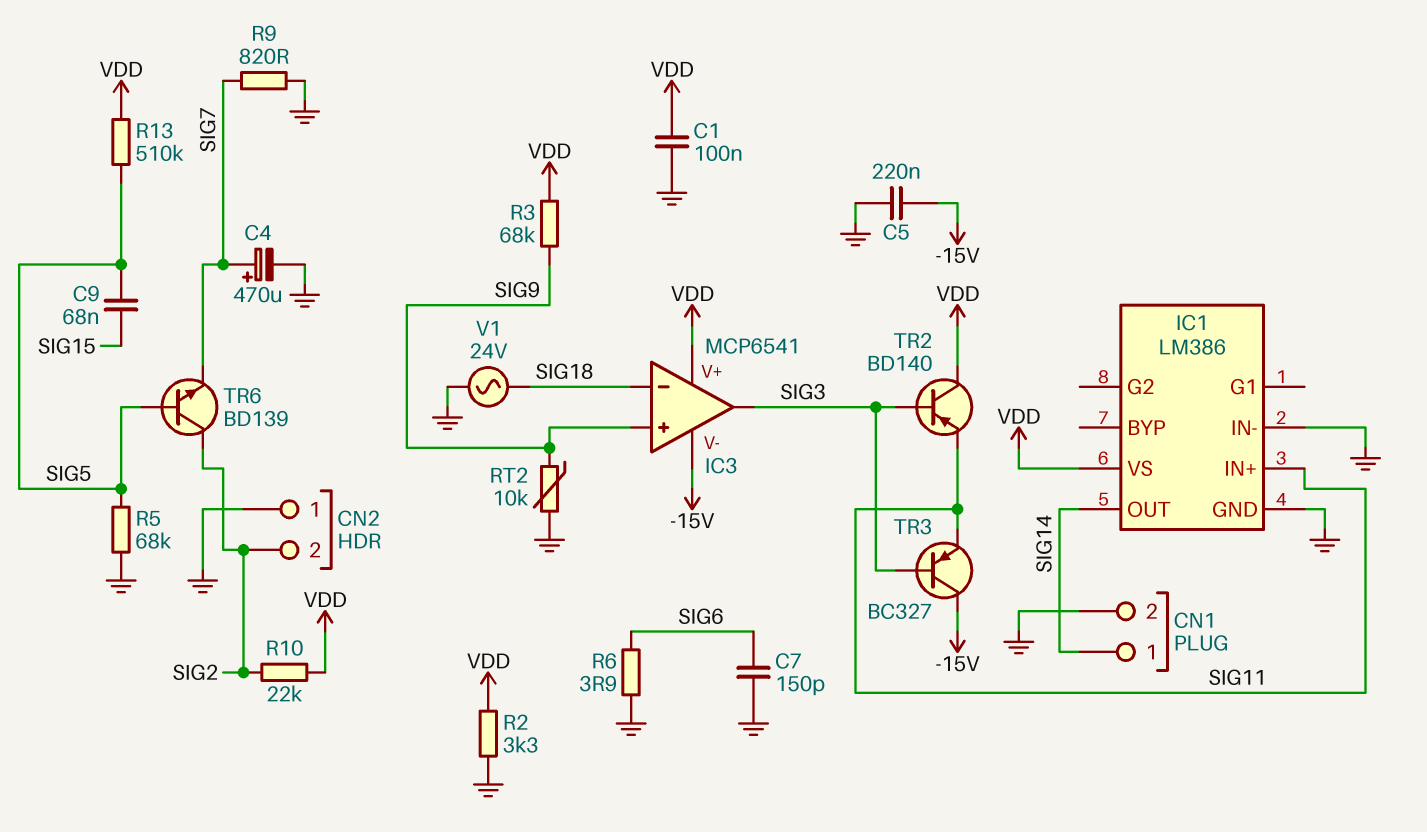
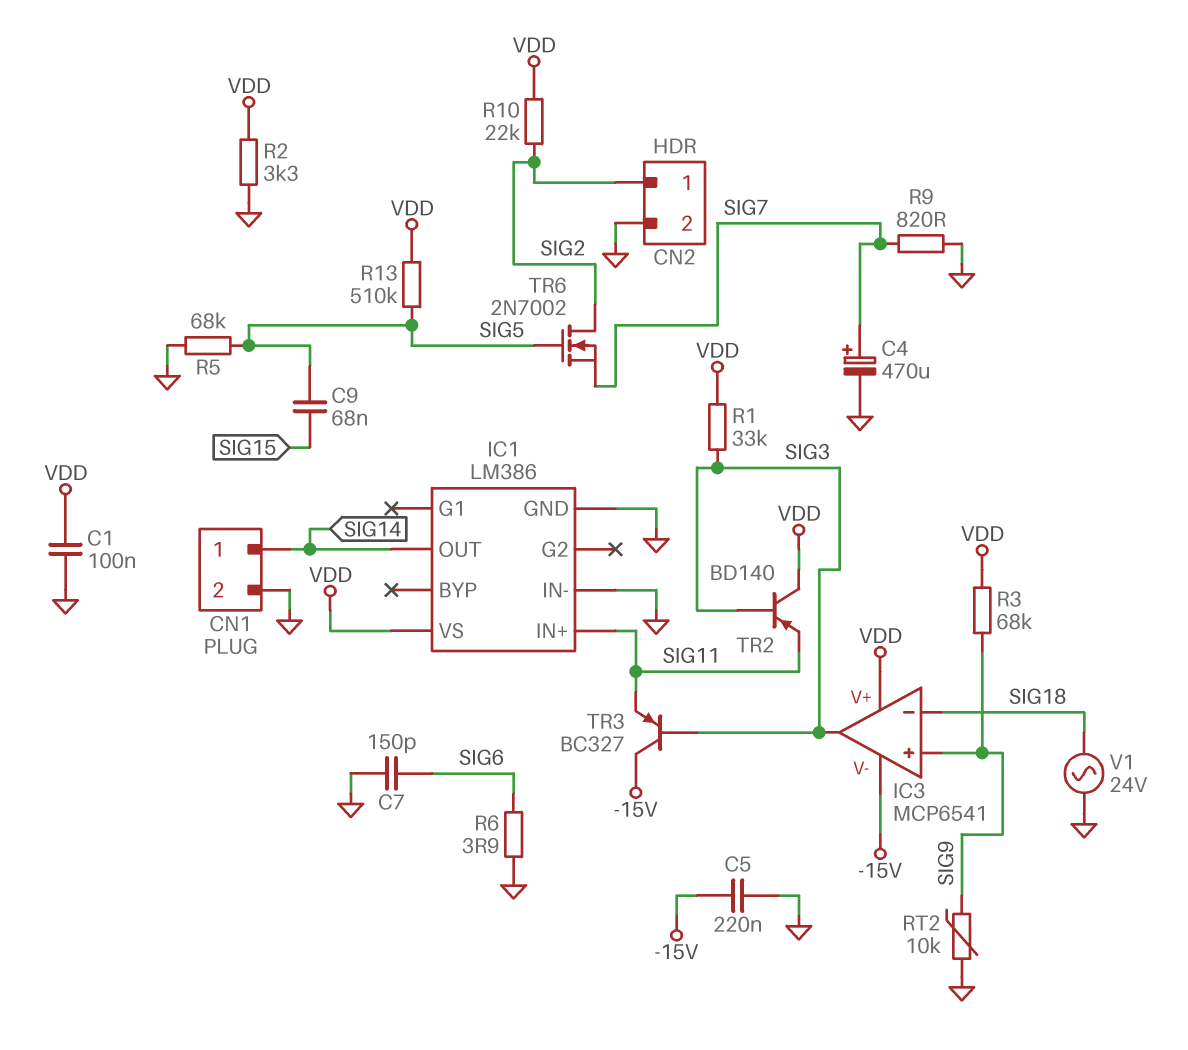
CN2 pin 1: GND -> SIG2
CN2 pin 2: SIG2 -> GND
R1: none -> 33k (SIG3, VDD)
TR6: NPN BD139 (B SIG5, C SIG2, E SIG7) -> NMOS 2N7002 (G SIG5, D SIG2, S SIG7)

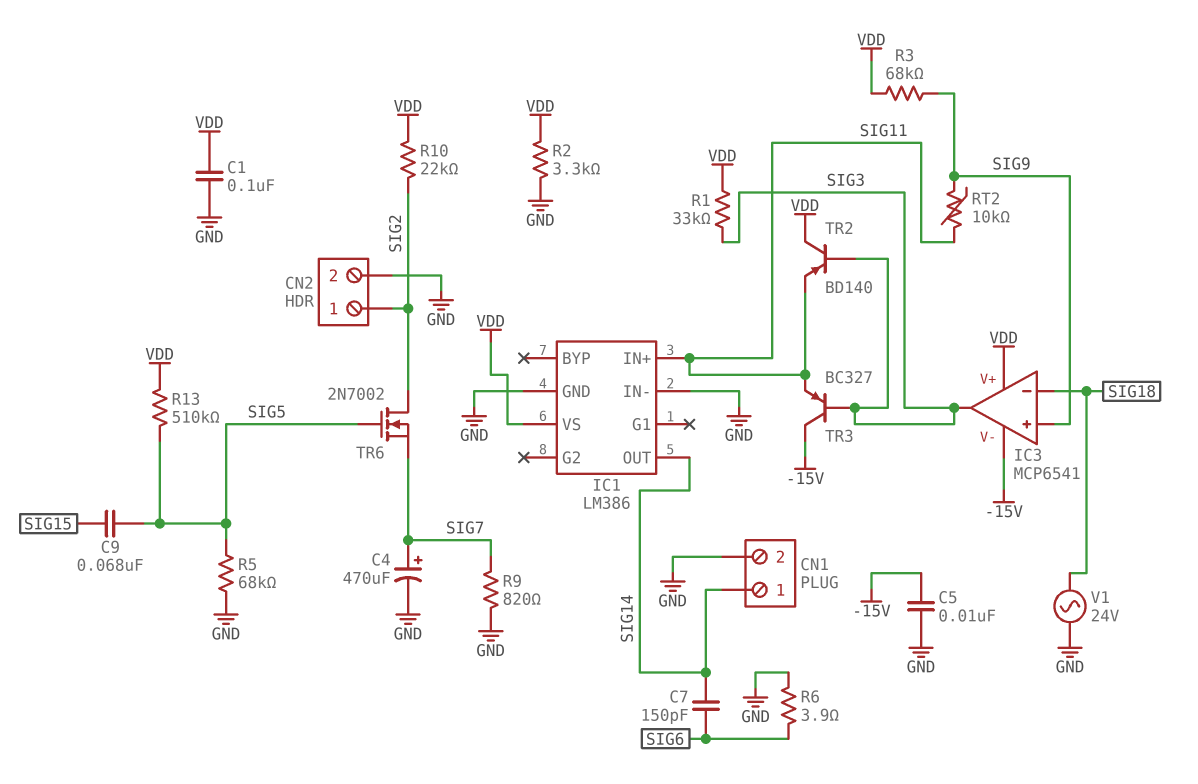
C5: 220nF (-15V, GND) -> 10nF (-15V, GND)
C7: 150pF (GND, SIG6) -> 150pF (SIG6, SIG14)
RT2: 10k (GND, SIG9) -> 10k (SIG9, SIG11)

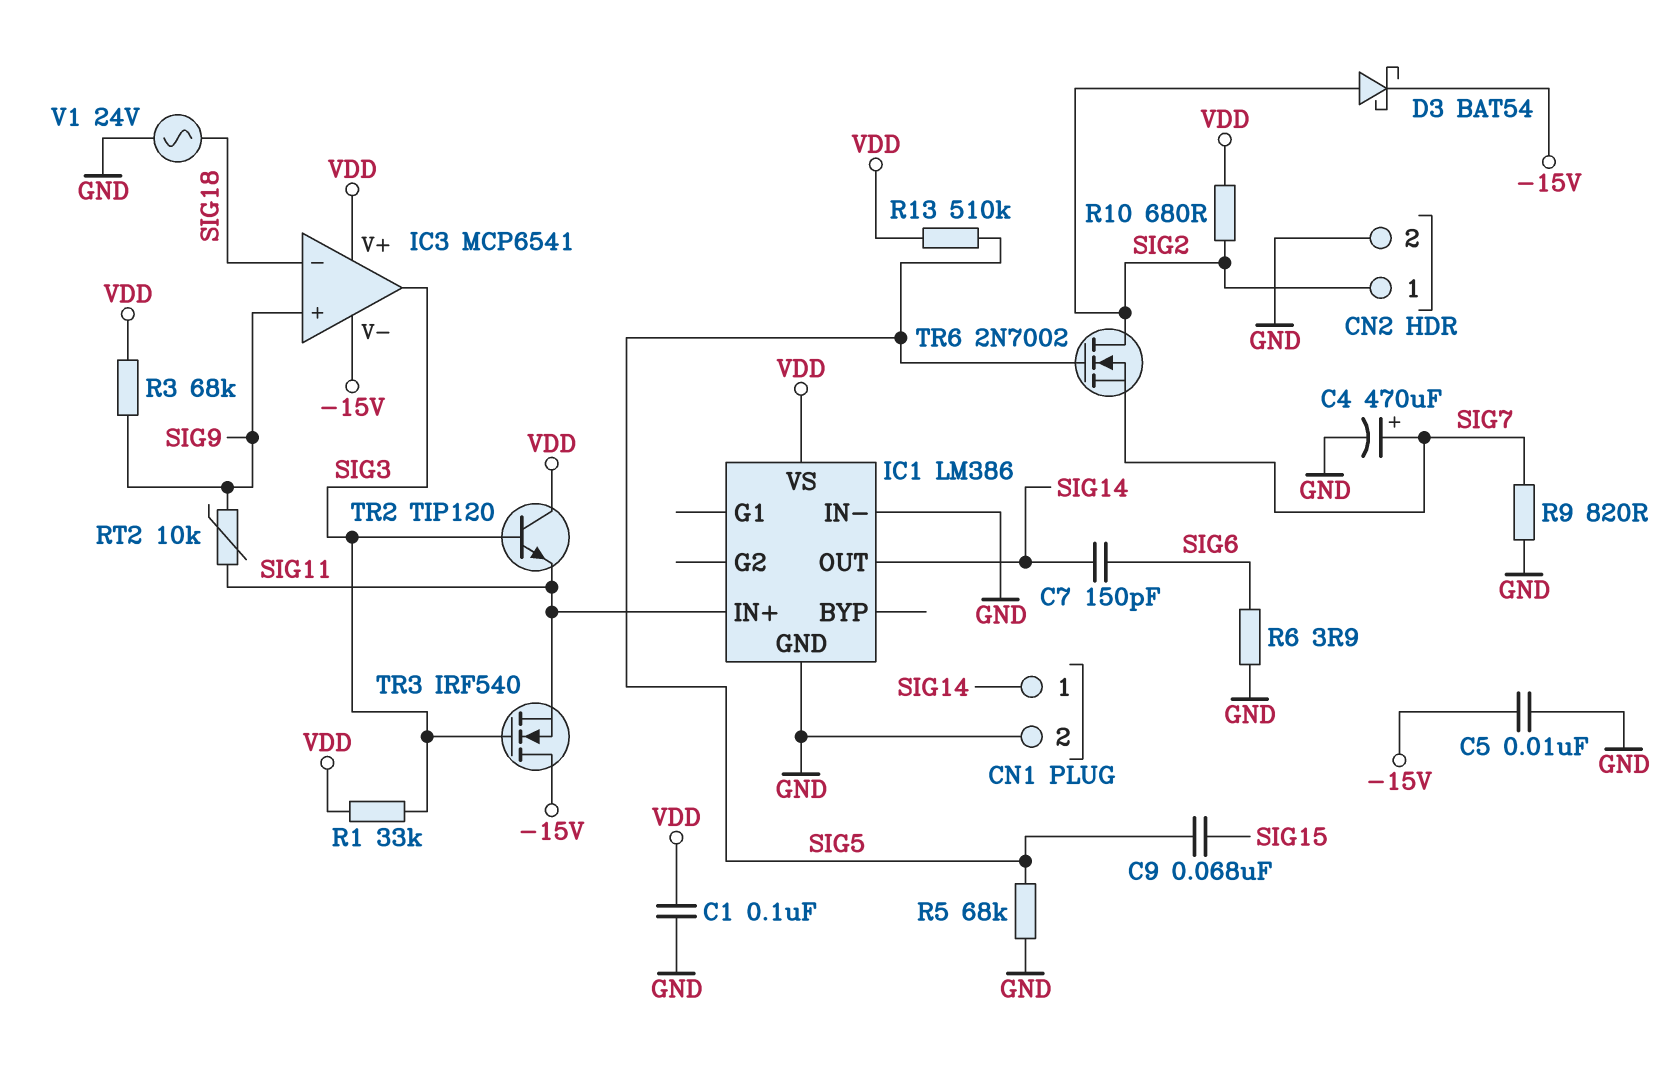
D3: none -> schottky BAT54 (A SIG2, K -15V)
R2: 3.3k (GND, VDD) -> none
R10: 22k (SIG2, VDD) -> 680 (SIG2, VDD)
TR2: PNP BD140 (B SIG3, C VDD, E SIG11) -> NPN TIP120 (B SIG3, C VDD, E SIG11)
TR3: PNP BC327 (B SIG3, C -15V, E SIG11) -> NMOS IRF540 (G SIG3, D -15V, S SIG11)

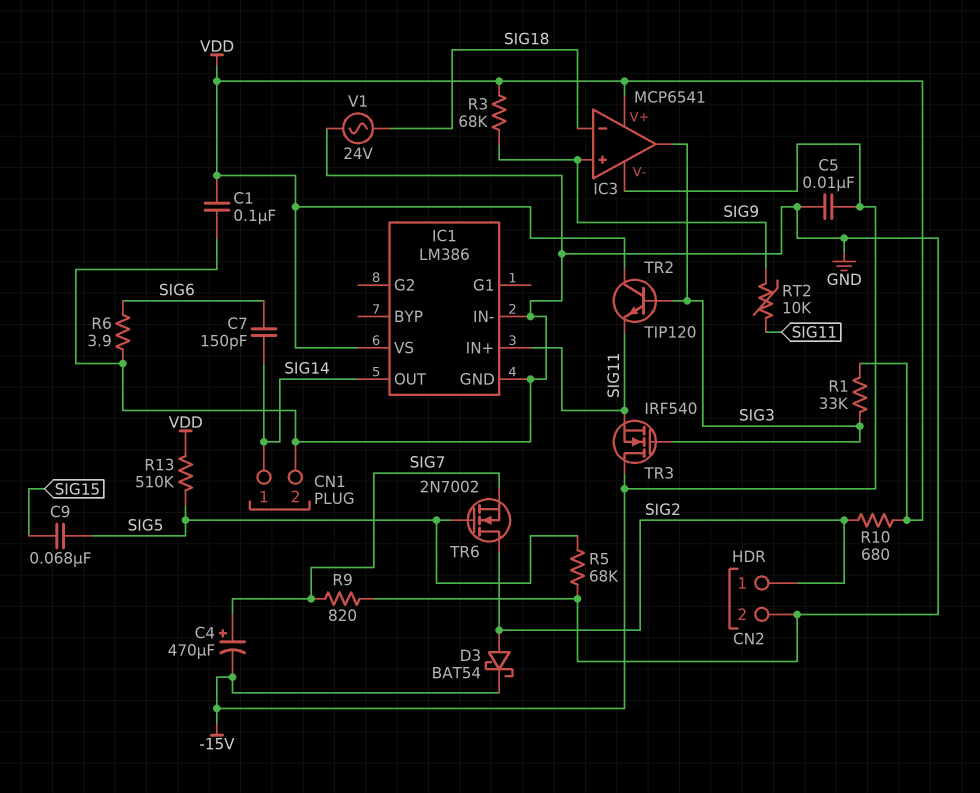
C4: 470uF (plus SIG7, minus GND) -> 470uF (plus SIG7, minus -15V)

